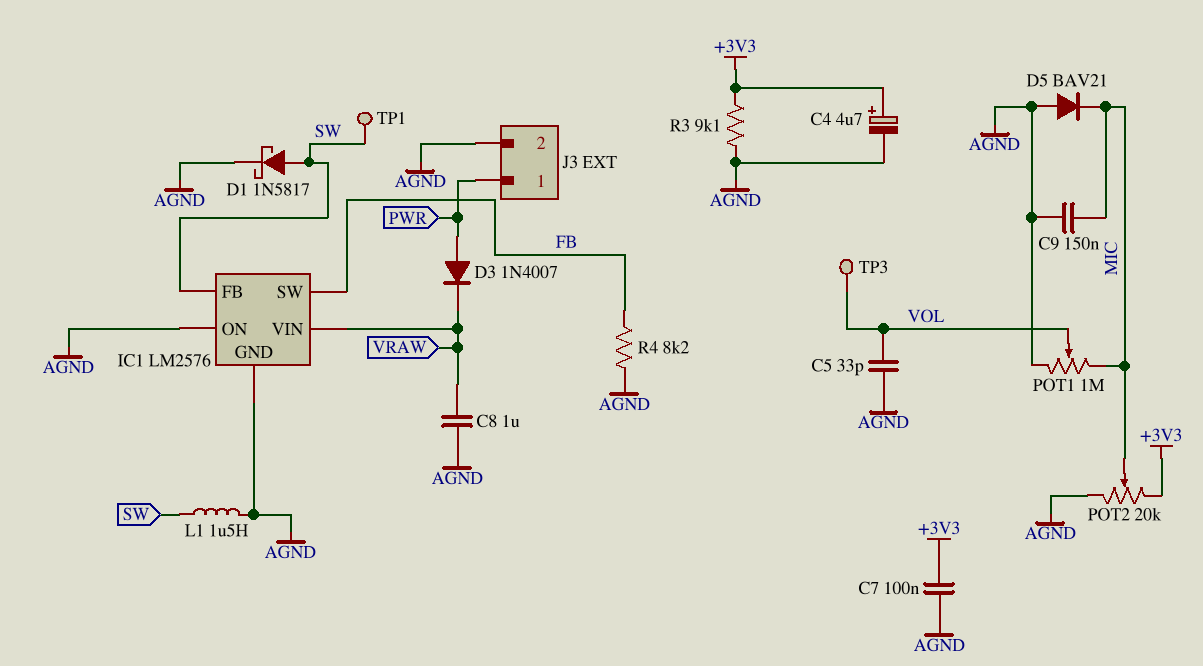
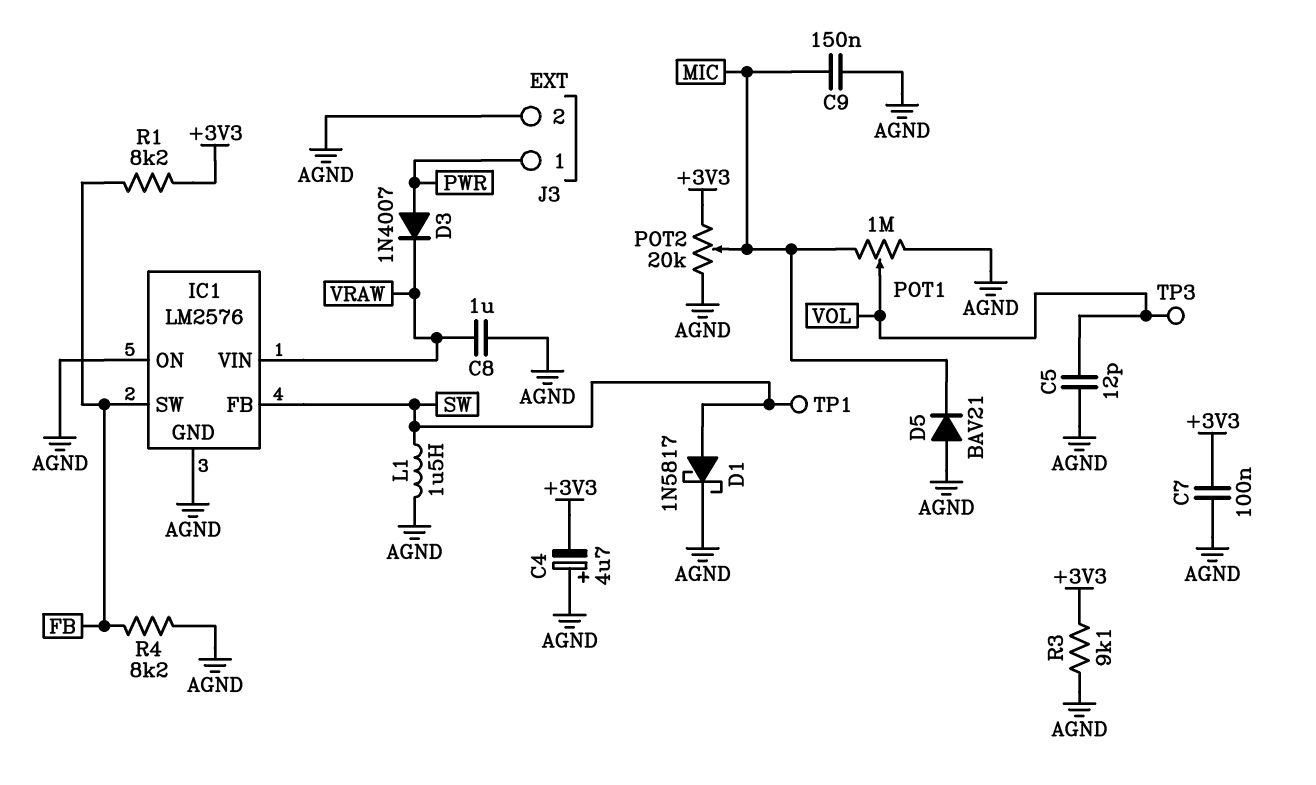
C4: 4.7uF (plus +3V3, minus AGND) -> 4.7uF (plus AGND, minus +3V3)
C5: 33pF (AGND, VOL) -> 12pF (AGND, VOL)
R1: none -> 8.2k (+3V3, FB)

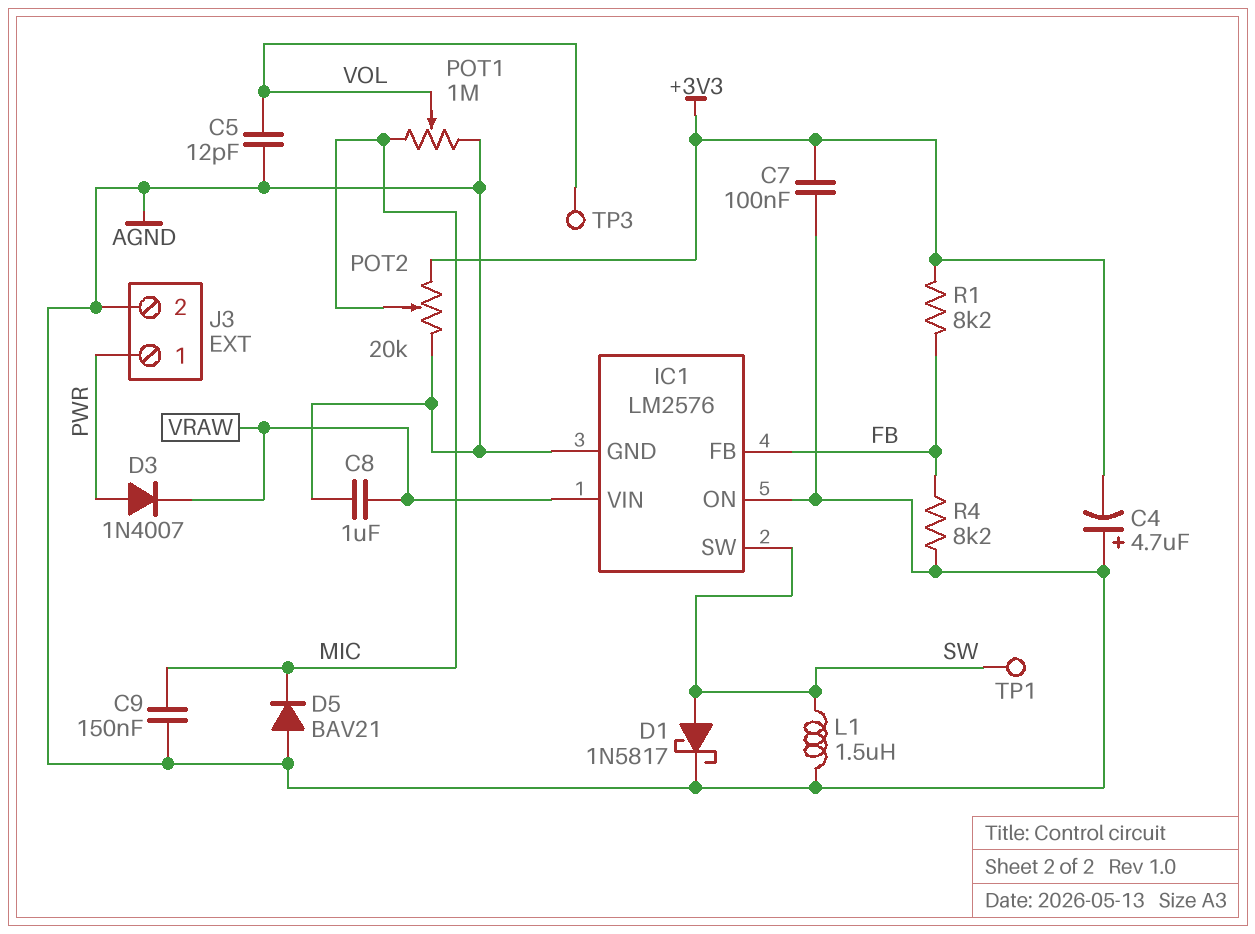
IC1 pin FB: SW -> FB
IC1 pin SW: FB -> SW
R3: 9.1k (+3V3, AGND) -> none

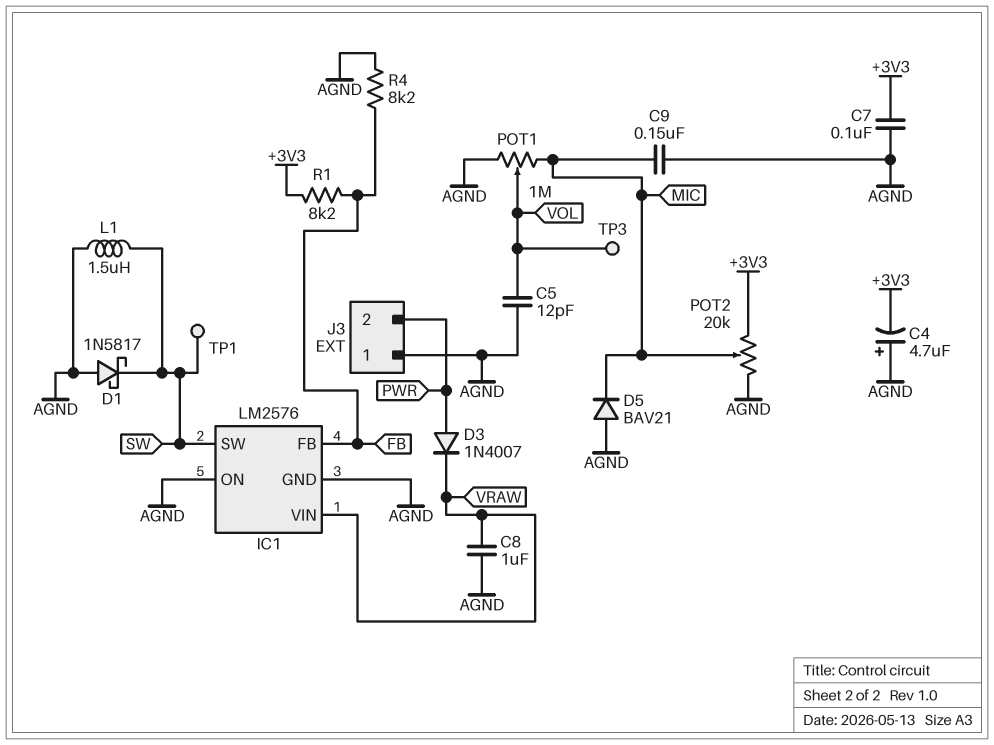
D1: schottky 1N5817 (A SW, K AGND) -> schottky 1N5817 (A AGND, K SW)
J3 pin 1: PWR -> AGND
J3 pin 2: AGND -> PWR

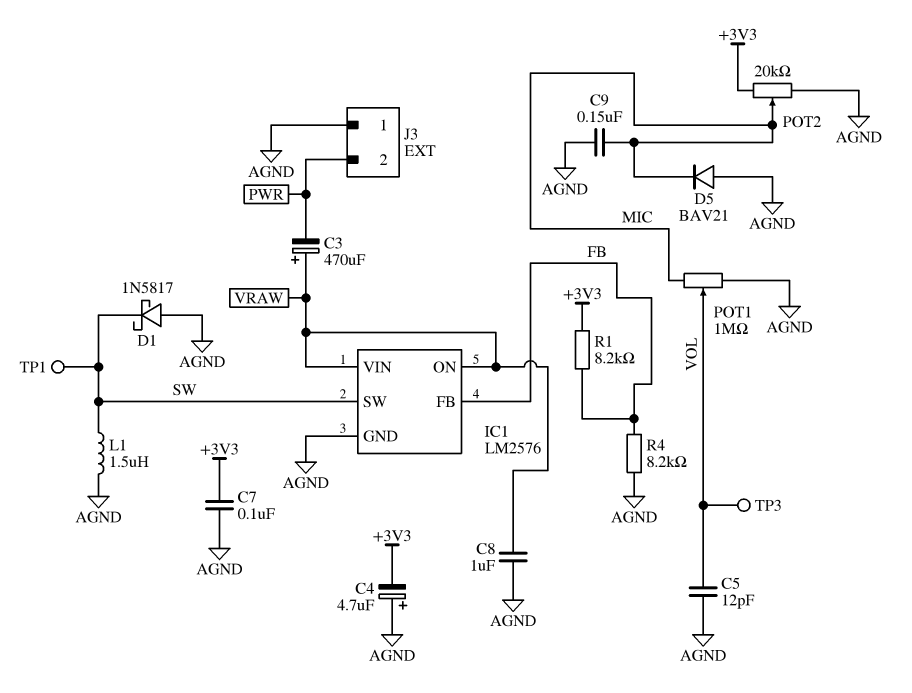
C3: none -> 470uF (plus VRAW, minus PWR)
D3: diode 1N4007 (A PWR, K VRAW) -> none
IC1 pin ON: AGND -> VRAW

